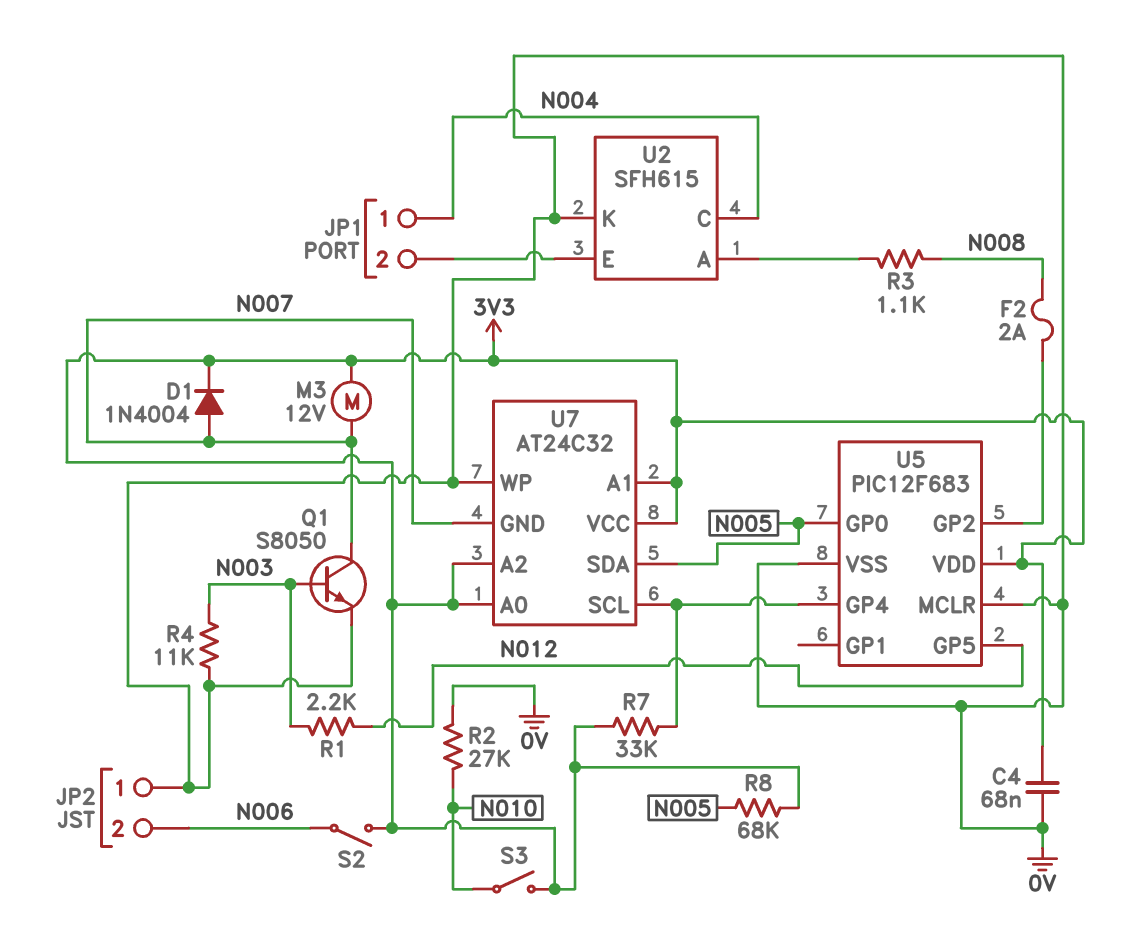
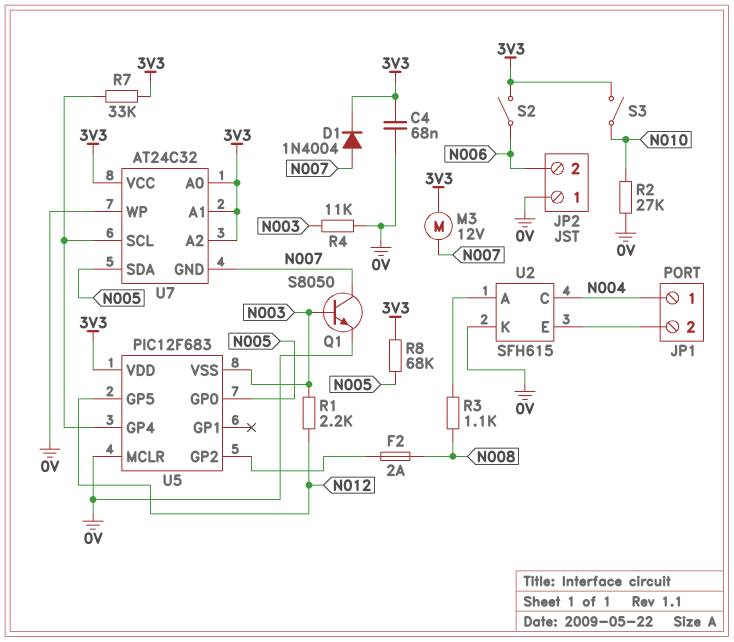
U5 pin VSS: 0V -> N003

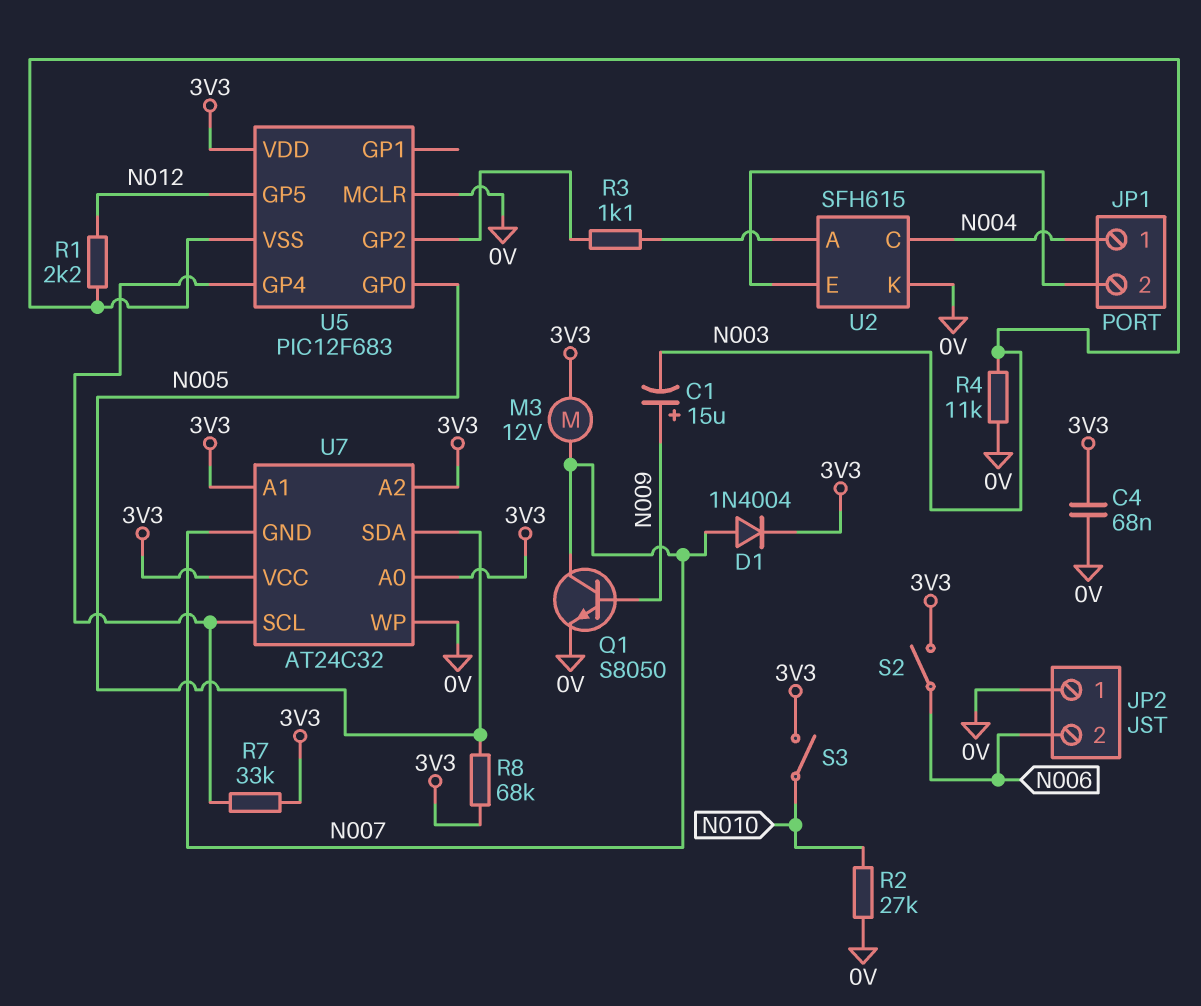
C1: none -> 15uF (plus N009, minus N003)
F2: 2A (N008, U5/GP2) -> none
Q1: NPN S8050 (B N003, C N007, E 0V) -> NPN S8050 (B N009, C N007, E 0V)
R3: 1.1k (N008, U2/A) -> 1.1k (U2/A, U5/GP2)

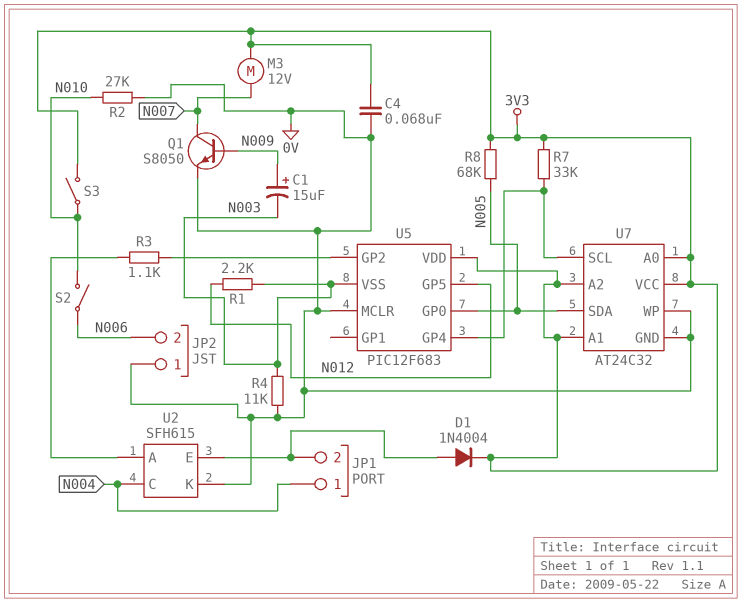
D1: diode 1N4004 (A N007, K 3V3) -> diode 1N4004 (A JP1/2, K 3V3)
S2: switch (3V3, N006) -> switch (N006, N010)
U7 pin GND: N007 -> 0V

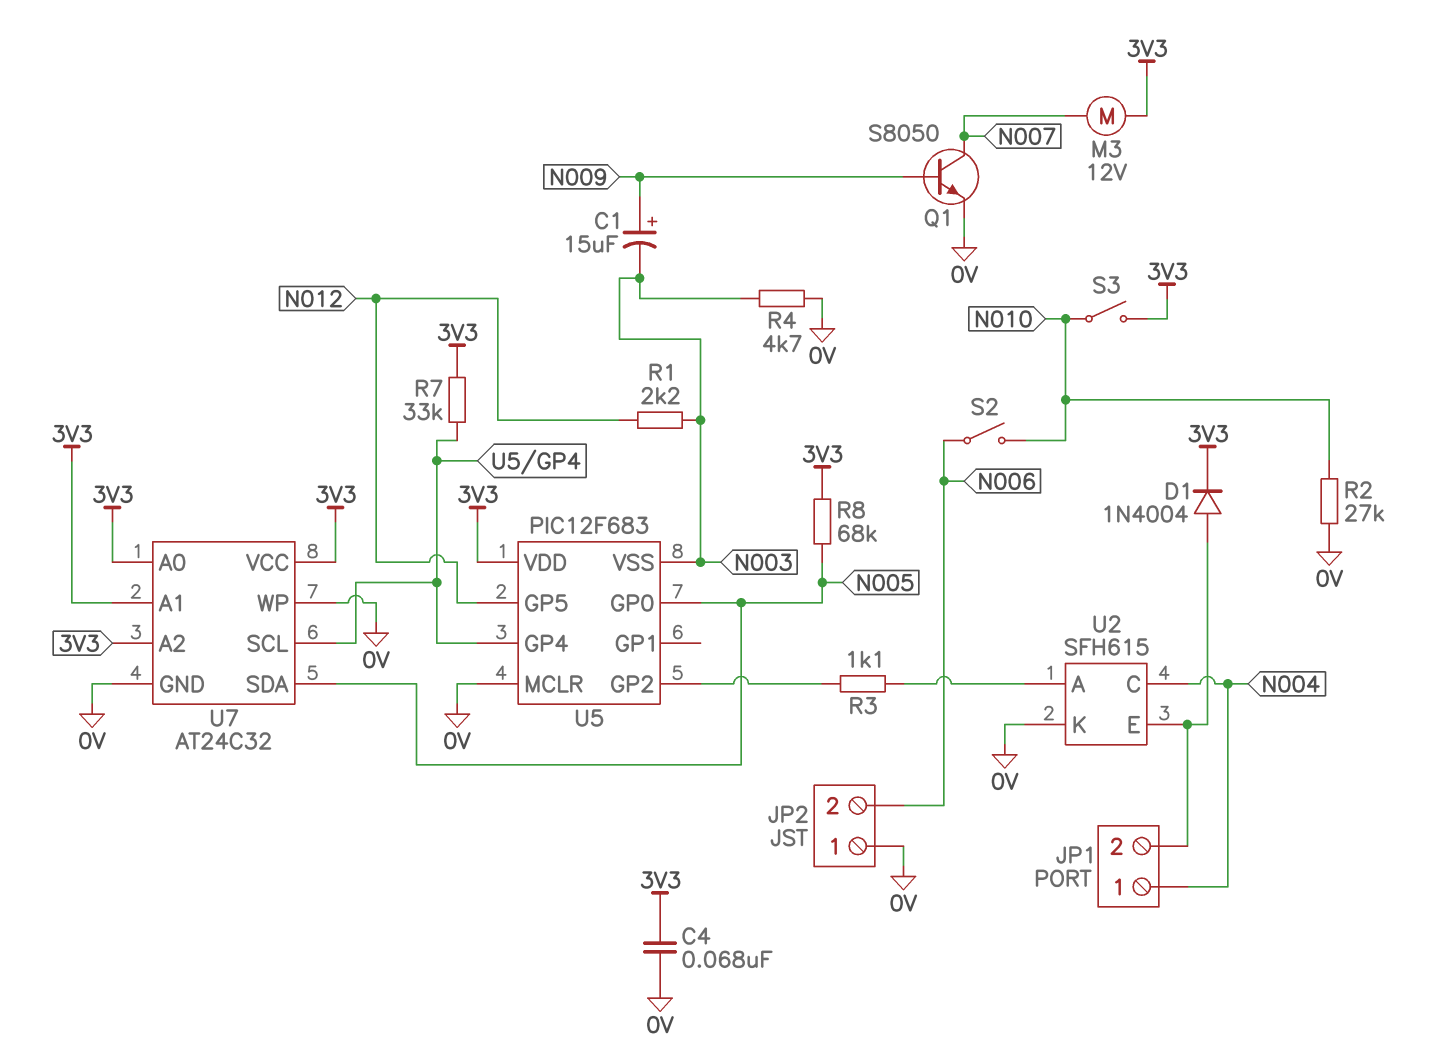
R4: 11k (0V, N003) -> 4.7k (0V, N003)

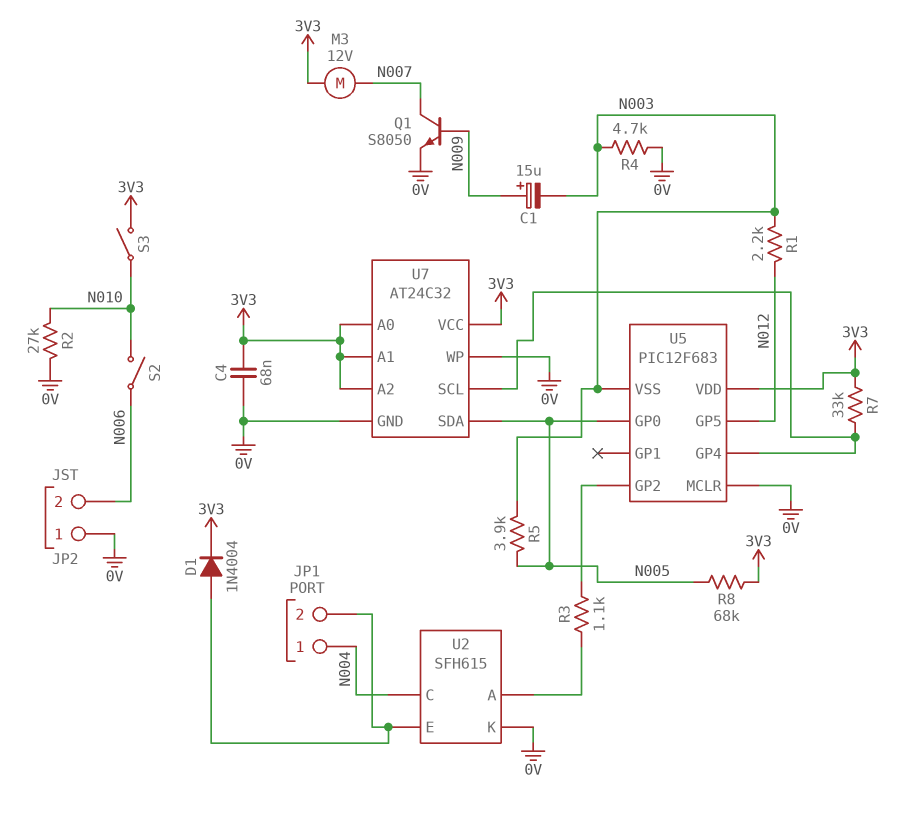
R5: none -> 3.9k (N003, N005)

